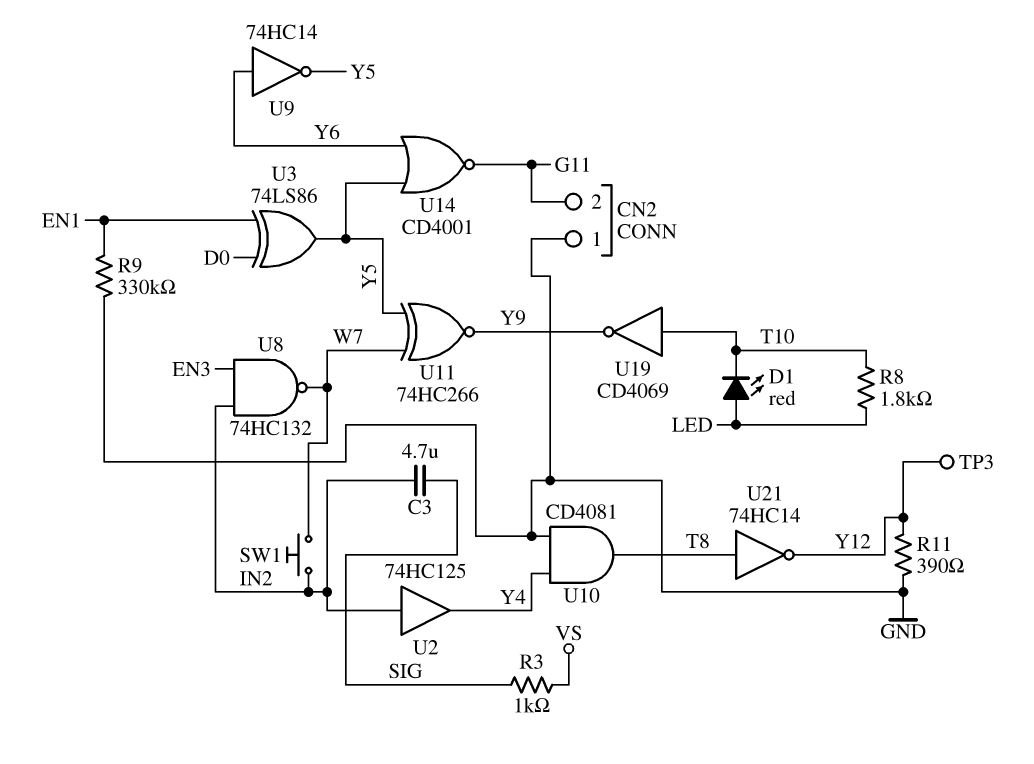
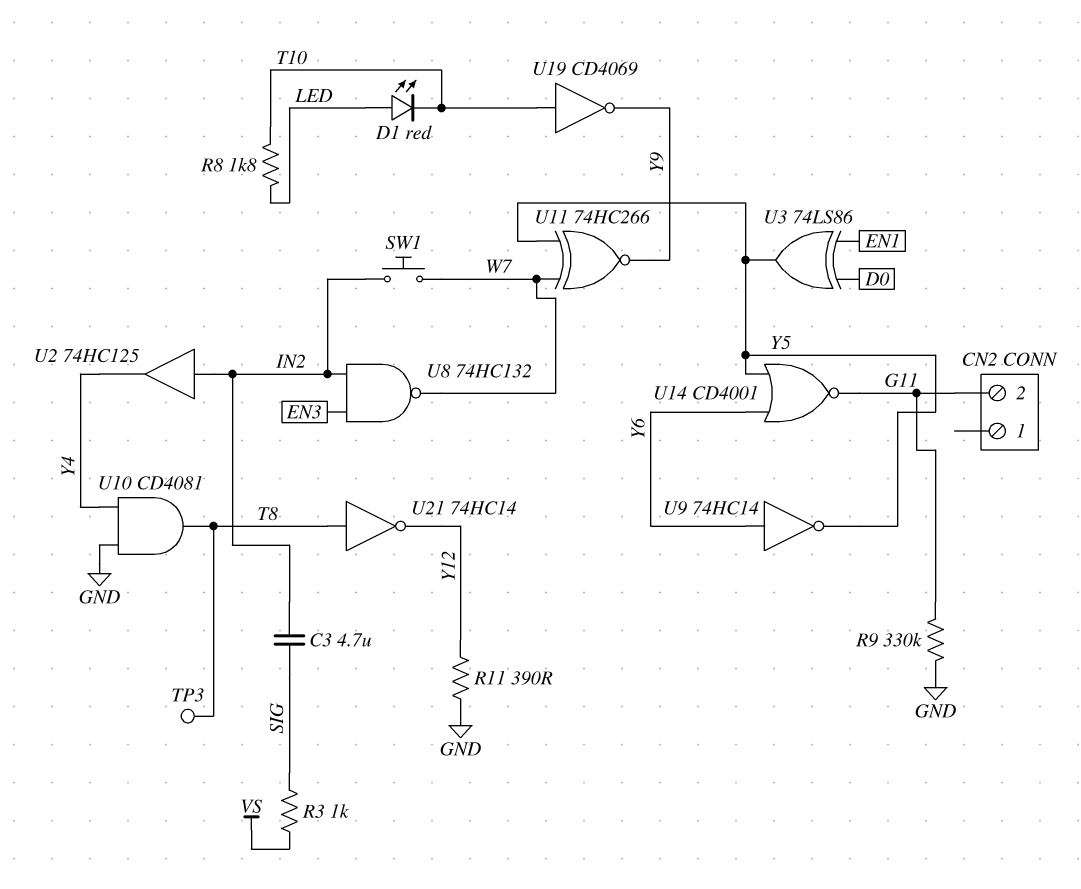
CN2 pin 1: GND -> none
R9: 330k (EN1, GND) -> 330k (G11, GND)
TP3: test point (Y12) -> test point (T8)

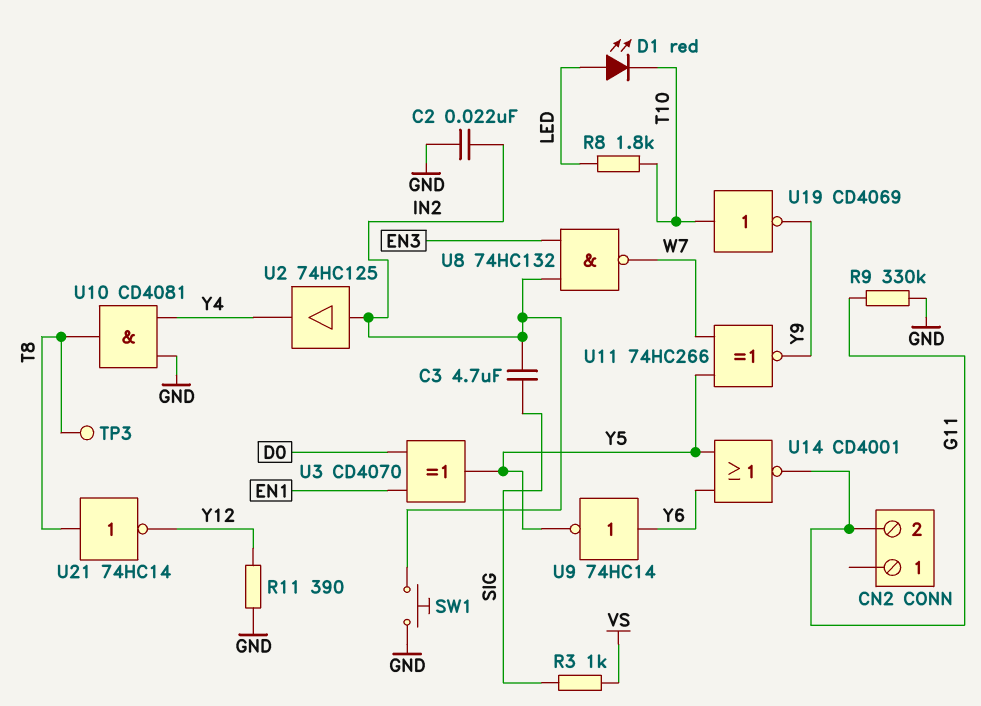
C2: none -> 22nF (GND, IN2)
SW1: button (IN2, W7) -> button (GND, IN2)
U3: XOR 74LS86 (in D0, in EN1, out Y5) -> XOR CD4070 (in D0, in EN1, out Y5)

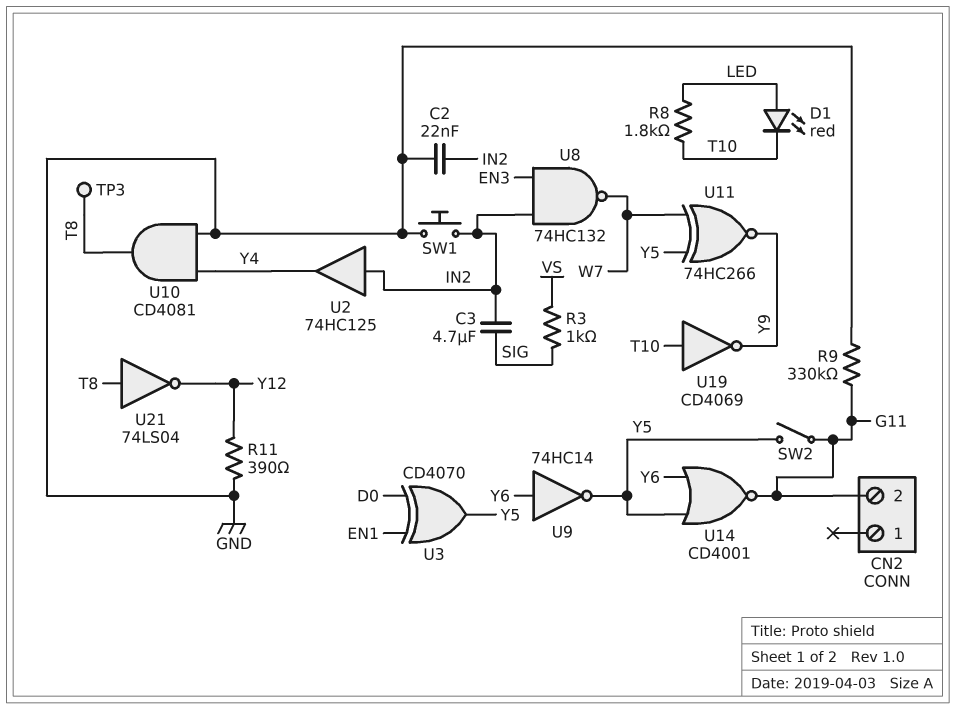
SW2: none -> switch (G11, Y5)
U21: NOT 74HC14 (in T8, out Y12) -> NOT 74LS04 (in T8, out Y12)

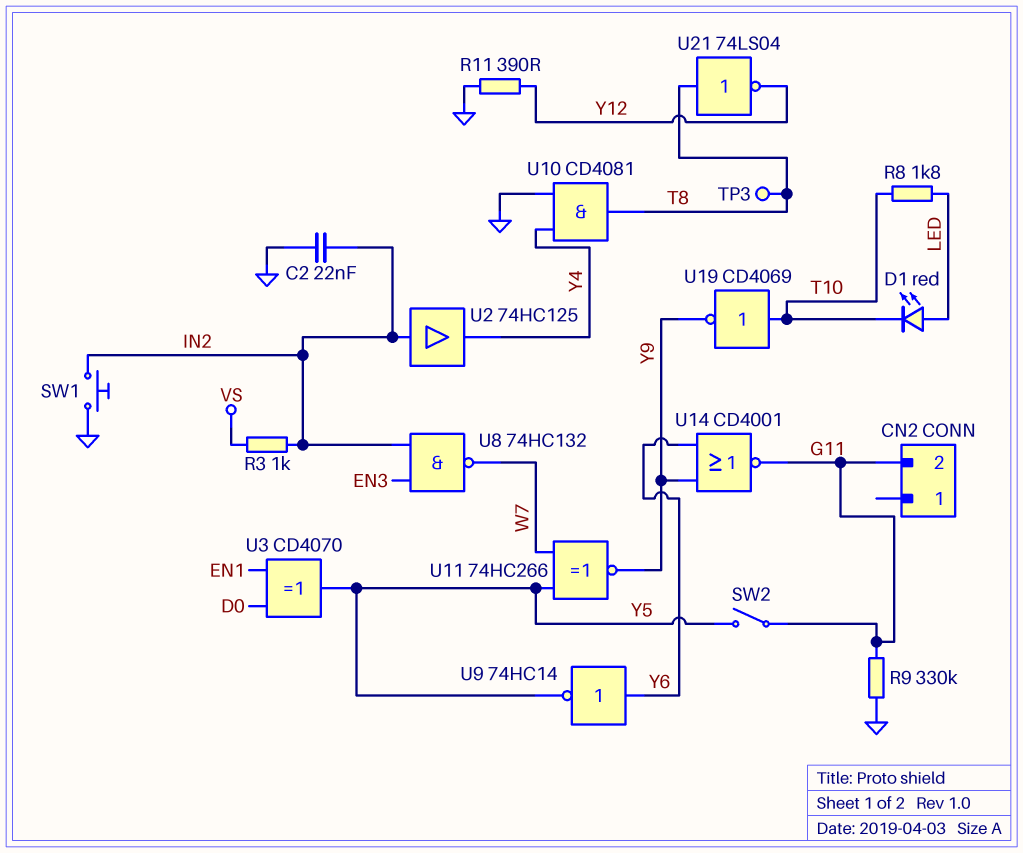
C3: 4.7uF (IN2, SIG) -> none
R3: 1k (SIG, VS) -> 1k (IN2, VS)
U14: NOR CD4001 (in Y5, in Y6, out G11) -> NOR CD4001 (in Y6, in Y9, out G11)

